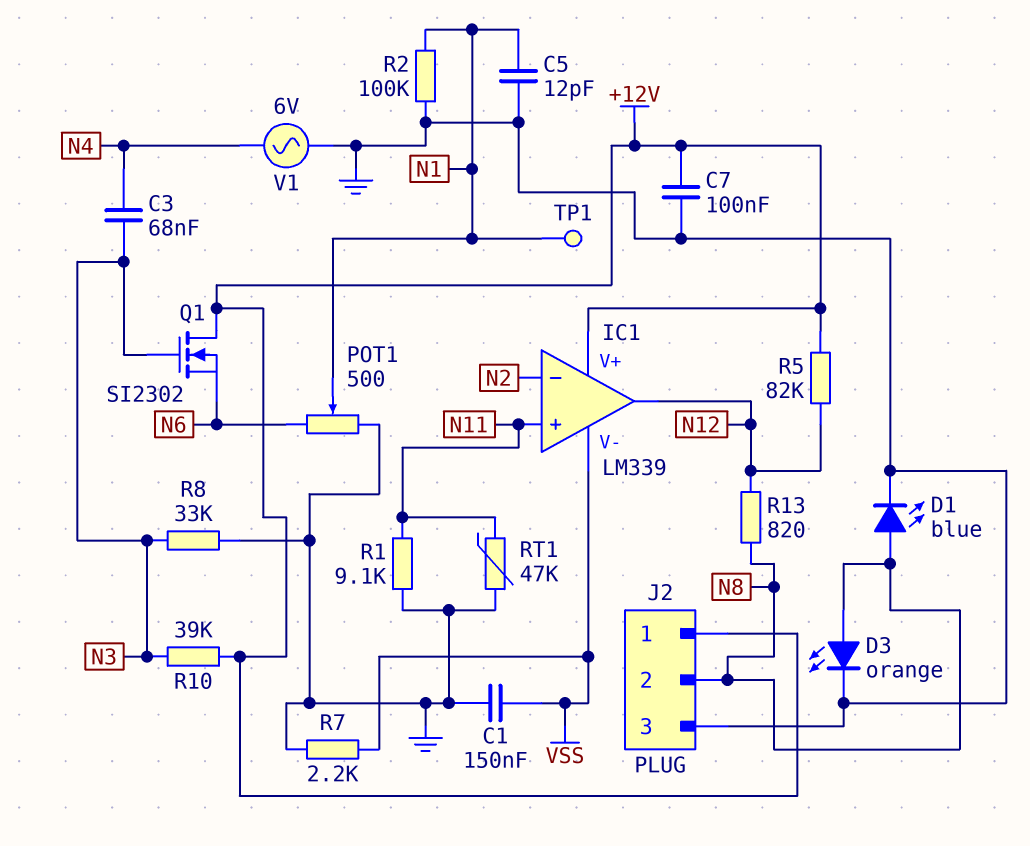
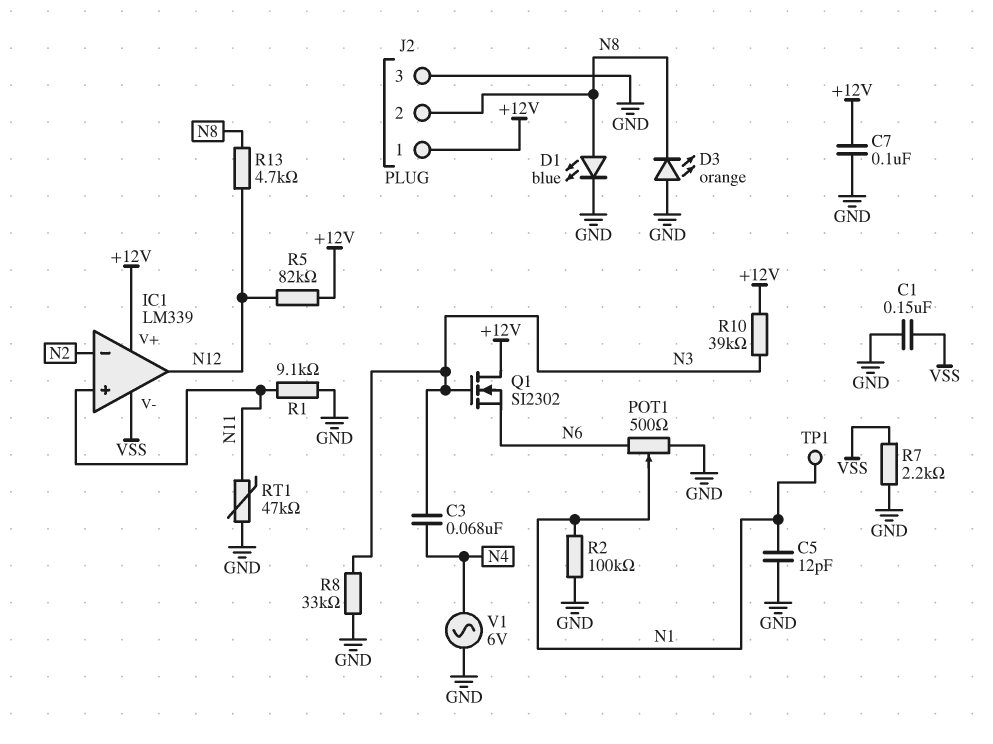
D3: LED orange (A N8, K GND) -> LED orange (A GND, K N8)
R13: 820 (N8, N12) -> 4.7k (N8, N12)

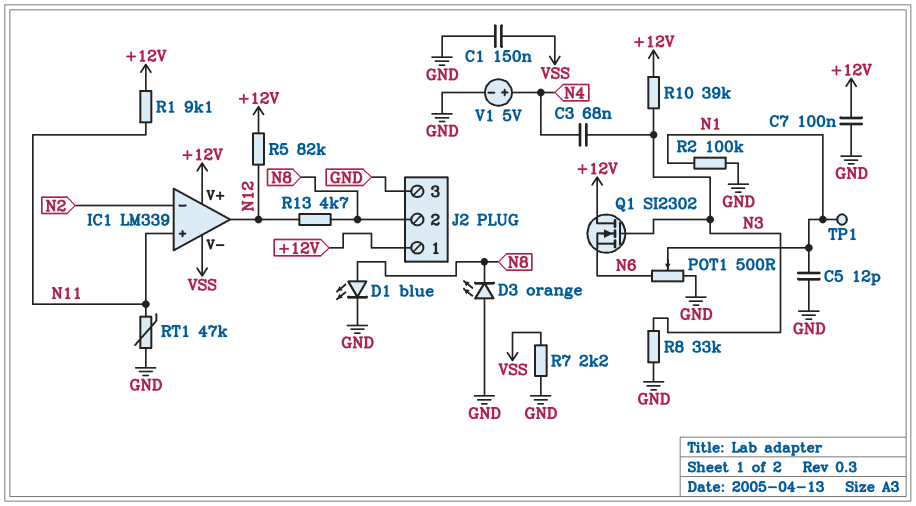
R1: 9.1k (GND, N11) -> 9.1k (+12V, N11)
V1: AC 6V (GND, N4) -> 5V (plus N4, minus GND)

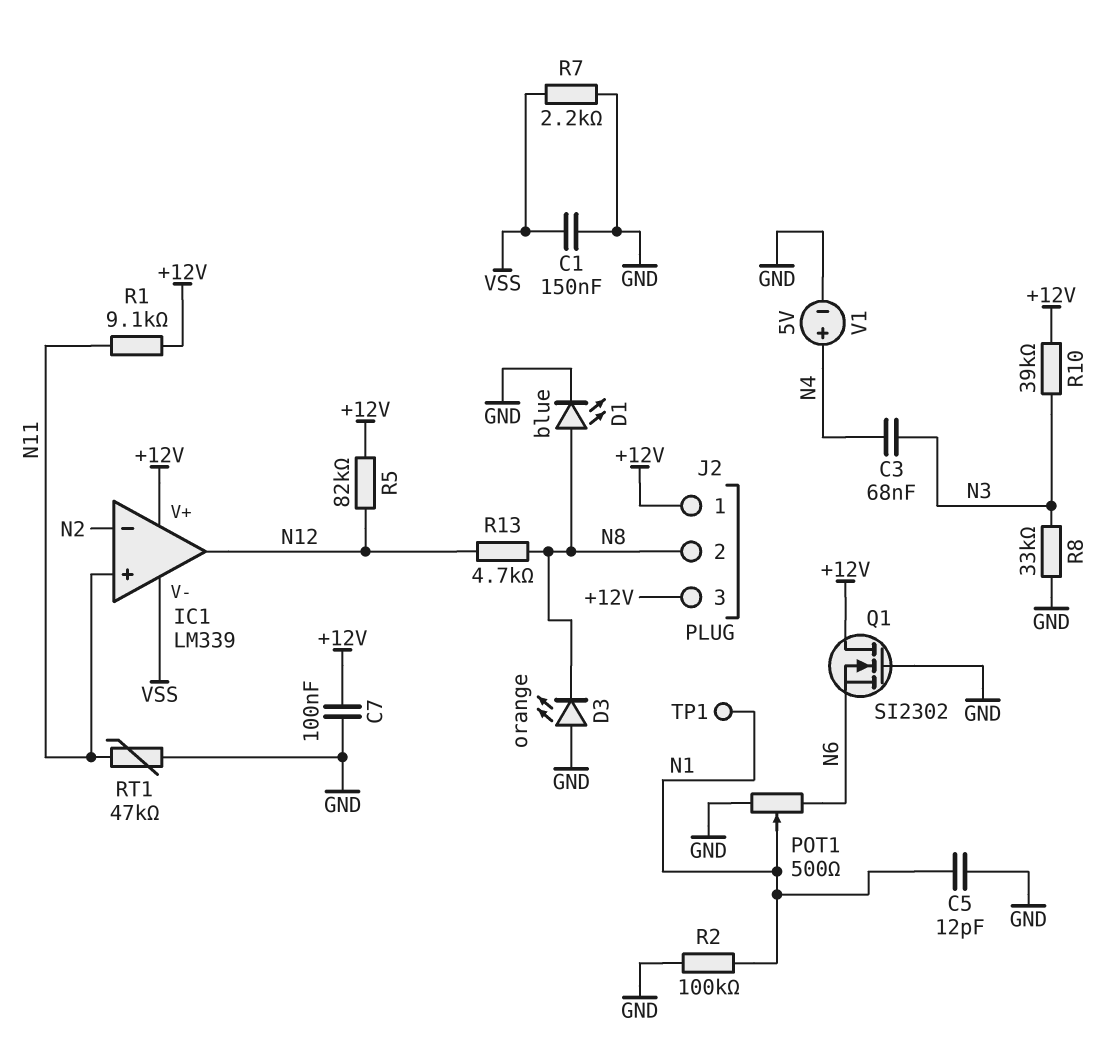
J2 pin 3: GND -> +12V
Q1: NMOS SI2302 (G N3, D +12V, S N6) -> NMOS SI2302 (G GND, D +12V, S N6)

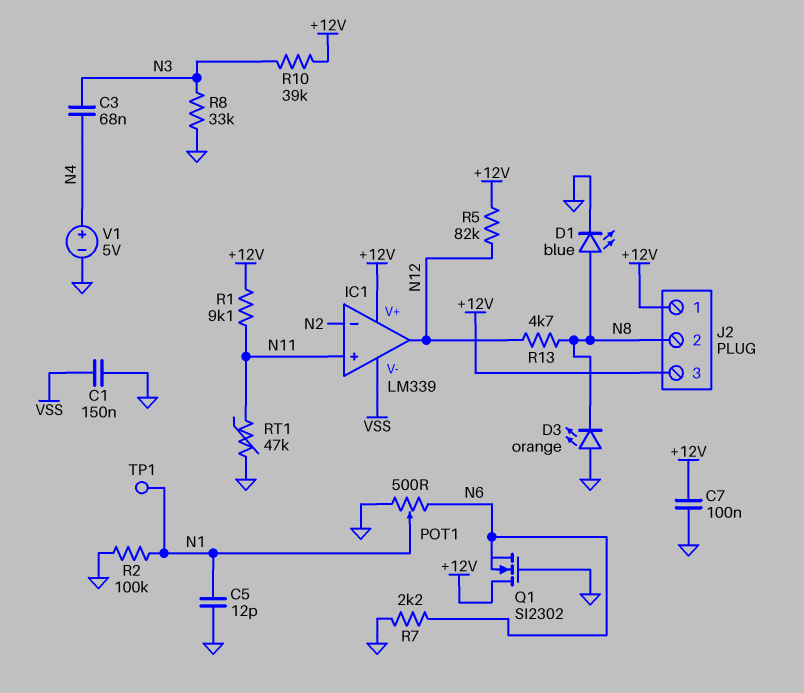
R7: 2.2k (GND, VSS) -> 2.2k (GND, N6)

